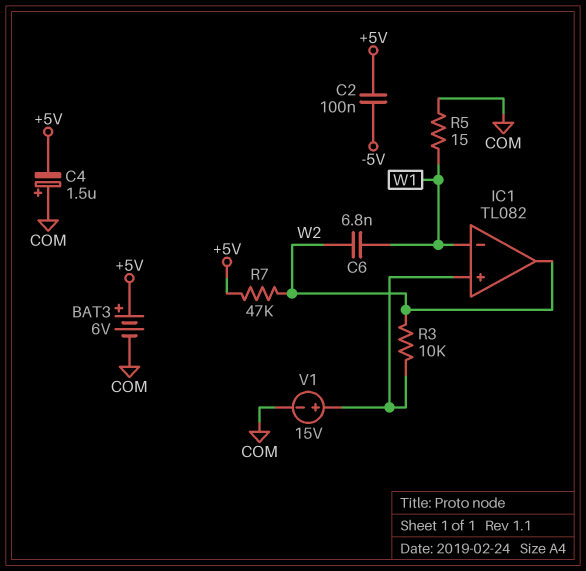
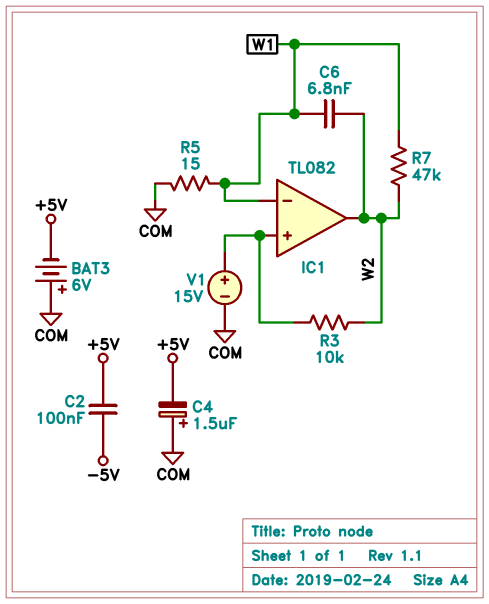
BAT3: 6V (plus +5V, minus COM) -> 6V (plus COM, minus +5V)
R7: 47k (+5V, W2) -> 47k (W1, W2)

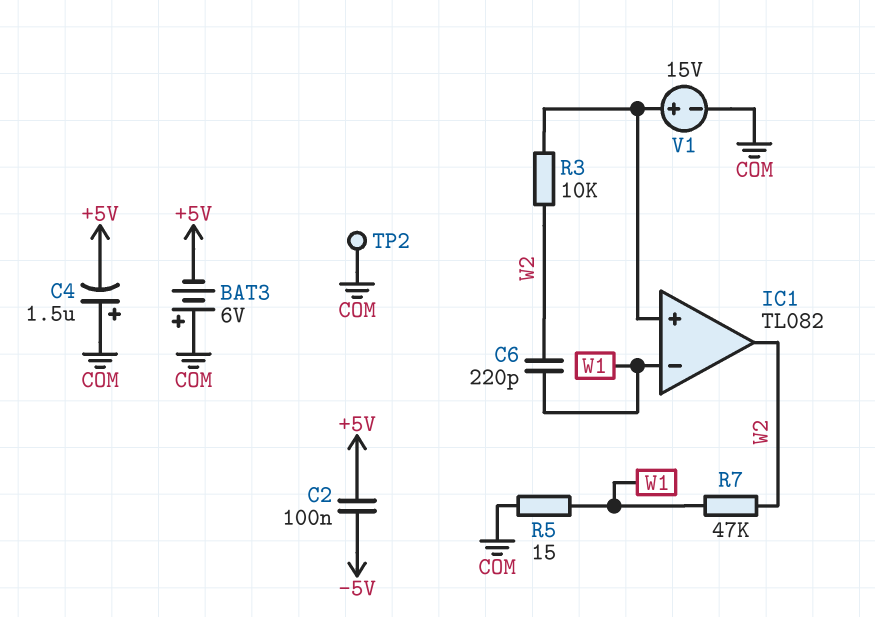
C6: 6.8nF (W1, W2) -> 220pF (W1, W2)
TP2: none -> test point (COM)

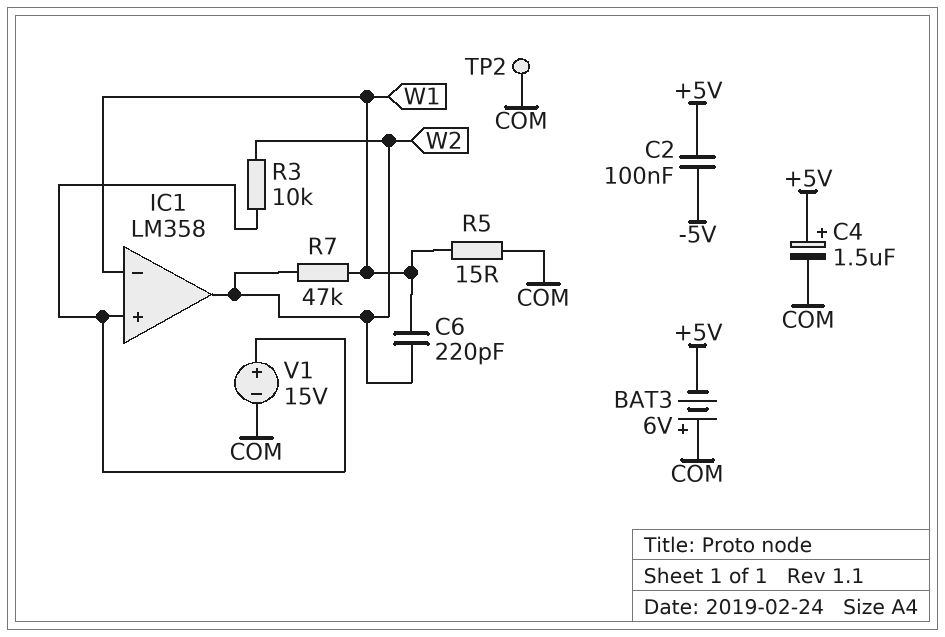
C4: 1.5uF (plus COM, minus +5V) -> 1.5uF (plus +5V, minus COM)
IC1: TL082 -> LM358

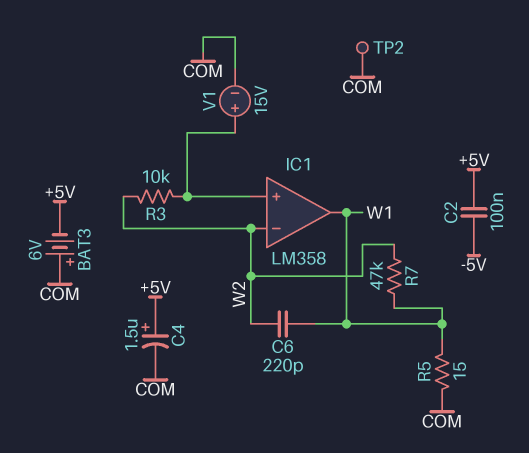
IC1 pin in-: W1 -> W2
IC1 pin out: W2 -> W1

